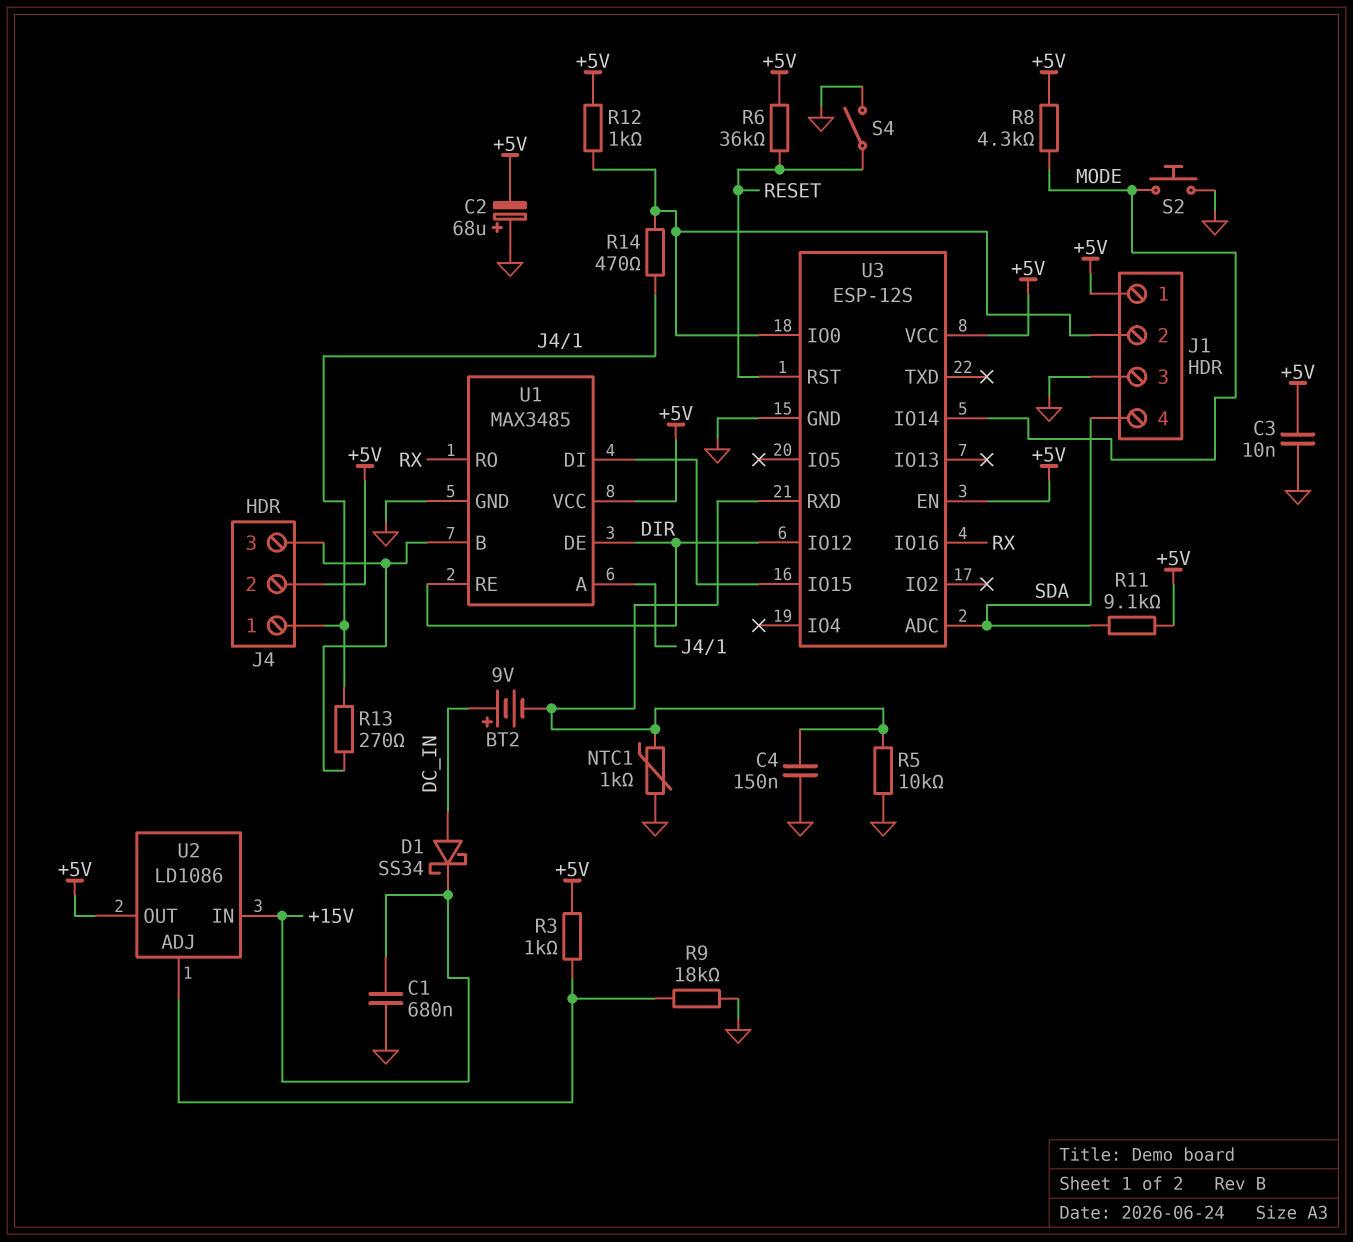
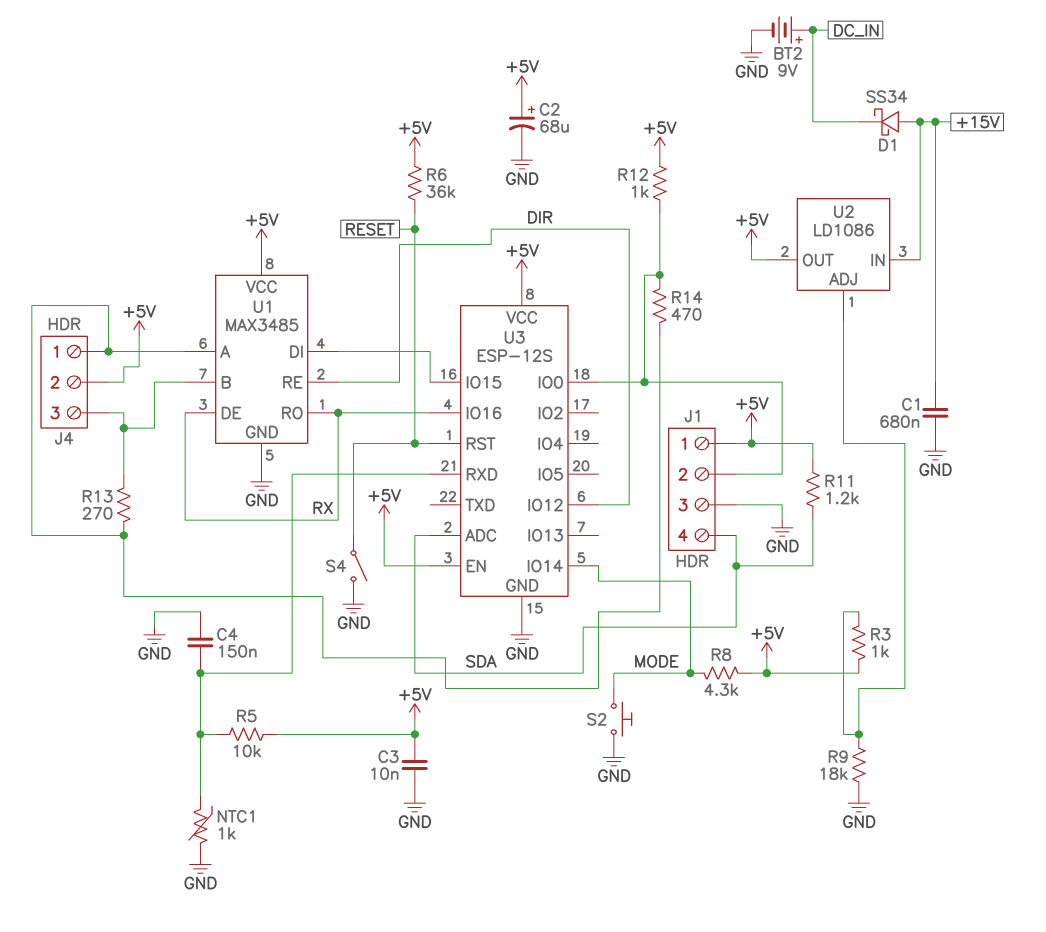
BT2: 9V (plus DC_IN, minus U3/RXD) -> 9V (plus DC_IN, minus GND)
C2: 68uF (plus GND, minus +5V) -> 68uF (plus +5V, minus GND)
D1: schottky SS34 (A DC_IN, K +15V) -> schottky SS34 (A +15V, K DC_IN)
R5: 10k (GND, U3/RXD) -> 10k (+5V, U3/RXD)
R11: 9.1k (+5V, SDA) -> 1.2k (+5V, SDA)
U1 pin DE: DIR -> RX

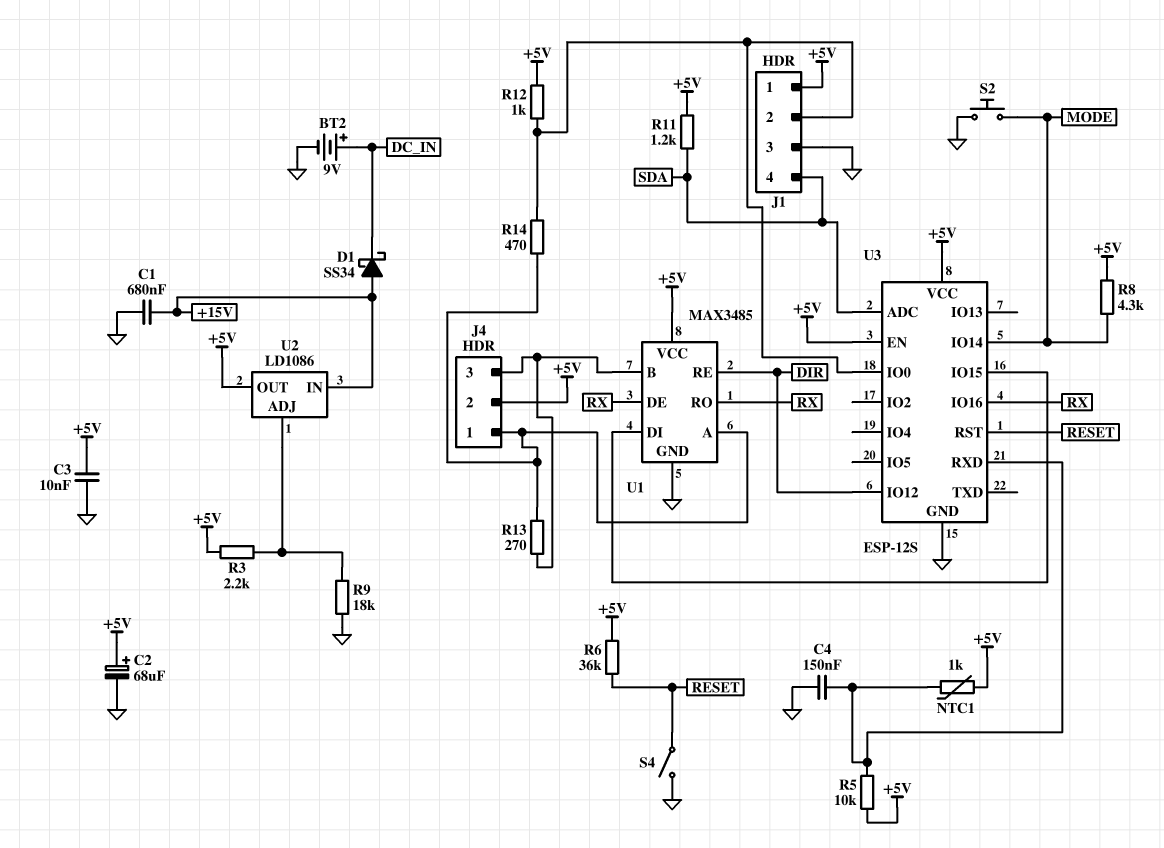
NTC1: 1k (GND, U3/RXD) -> 1k (+5V, U3/RXD)
R3: 1k (+5V, U2/ADJ) -> 2.2k (+5V, U2/ADJ)

